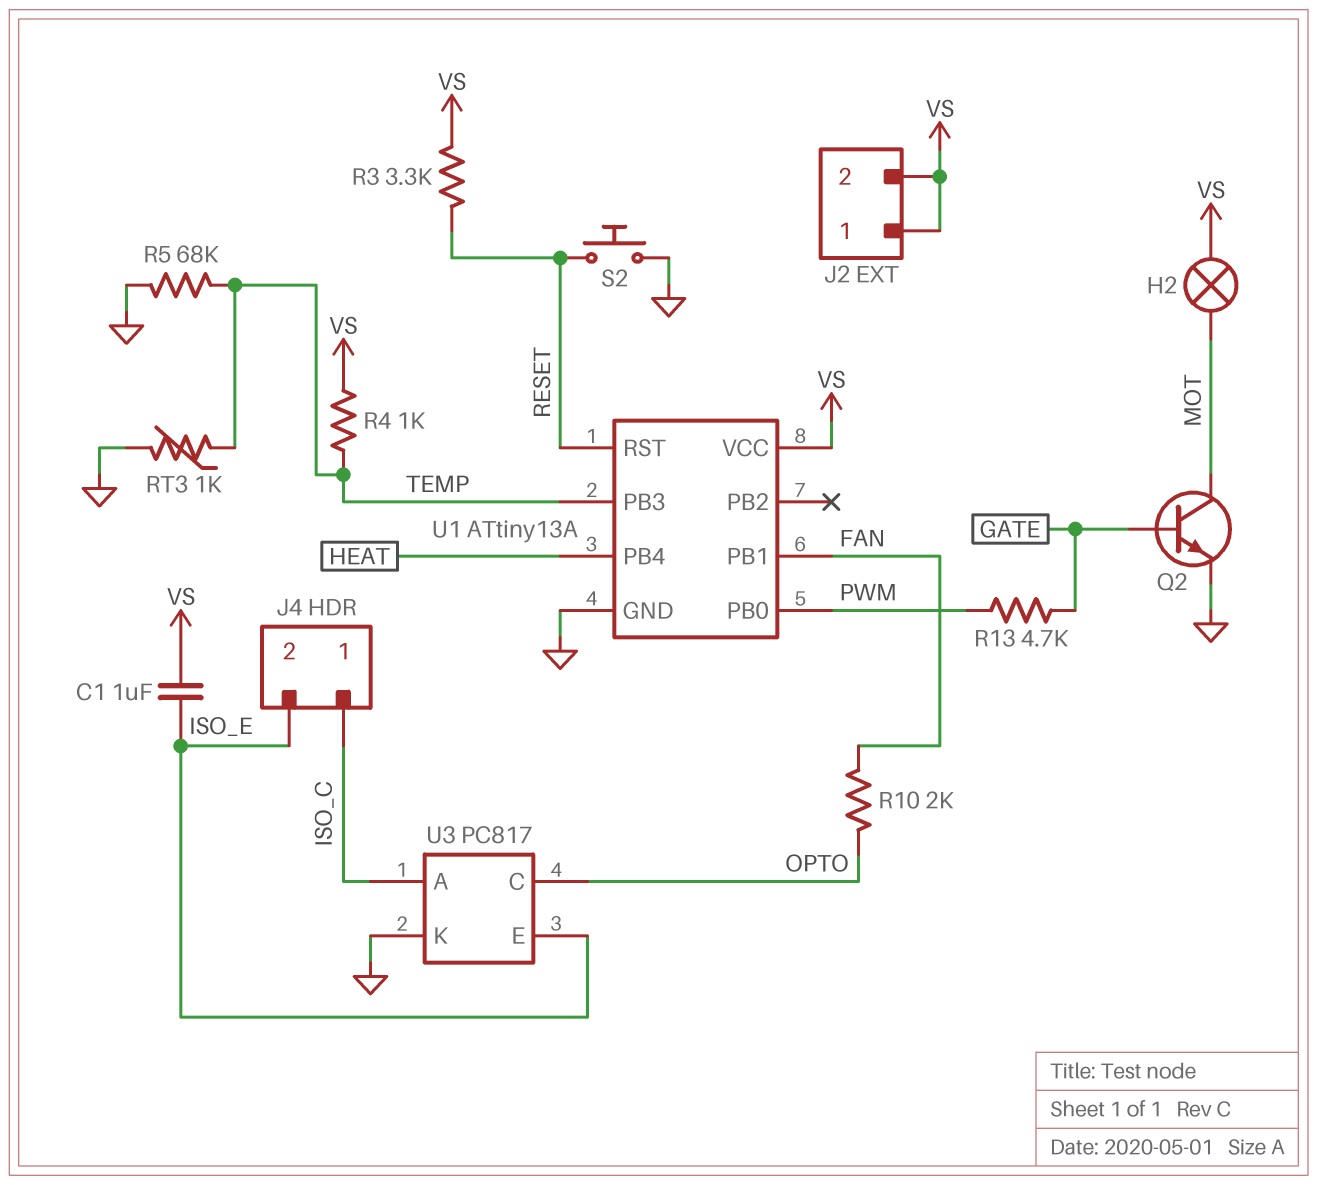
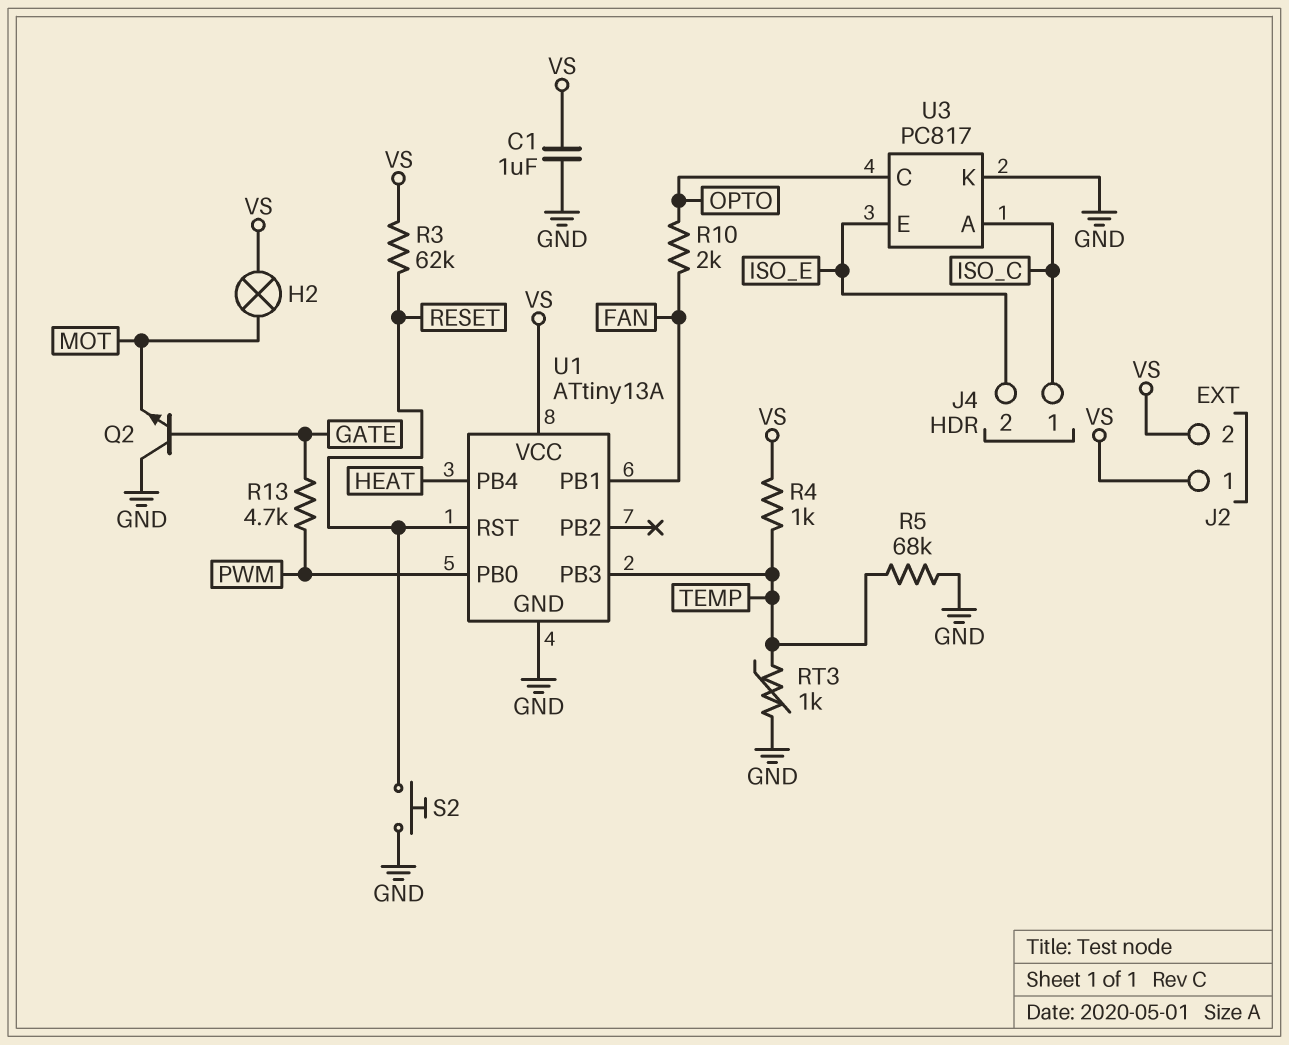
C1: 1uF (ISO_E, VS) -> 1uF (GND, VS)
Q2: NPN (B GATE, C MOT, E GND) -> NPN (B GATE, C GND, E MOT)
R3: 3.3k (RESET, VS) -> 62k (RESET, VS)

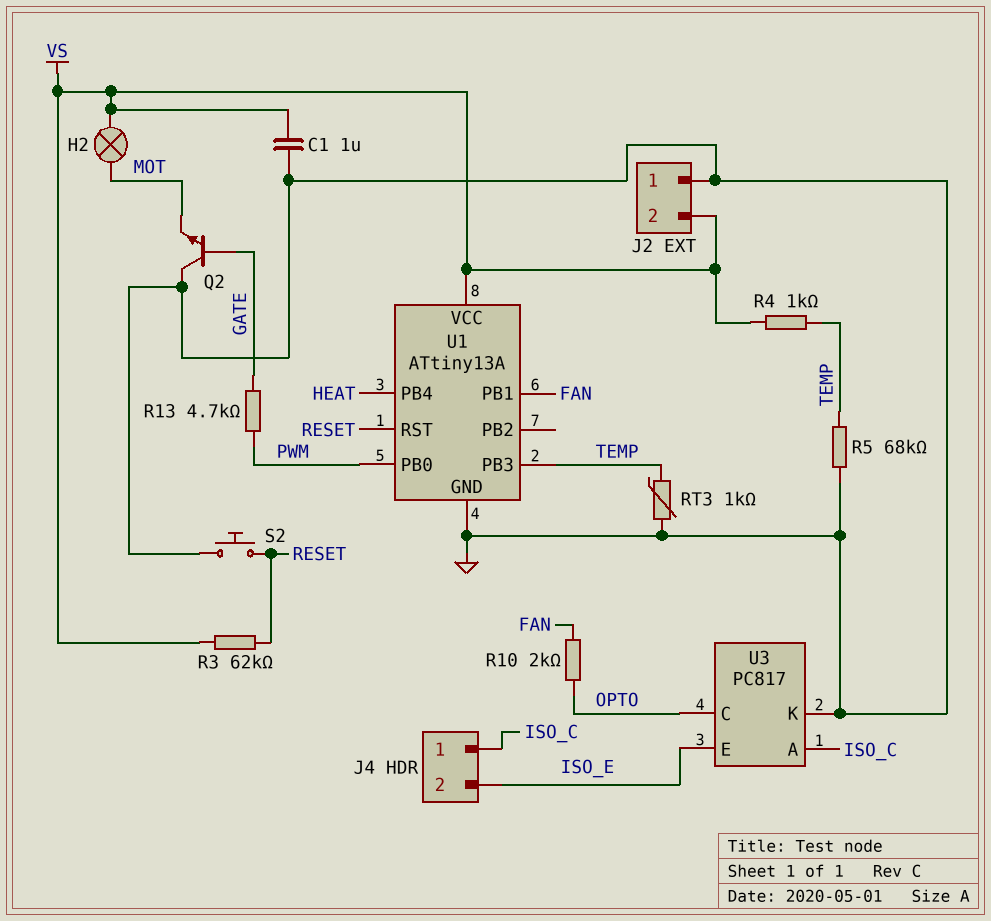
J2 pin 1: VS -> GND

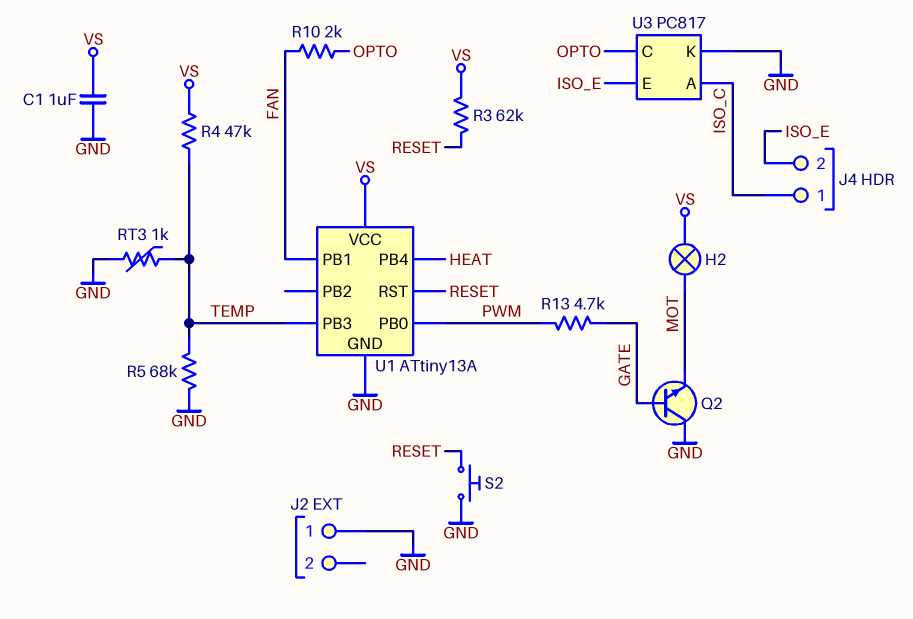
J2 pin 2: VS -> none
R4: 1k (TEMP, VS) -> 47k (TEMP, VS)

